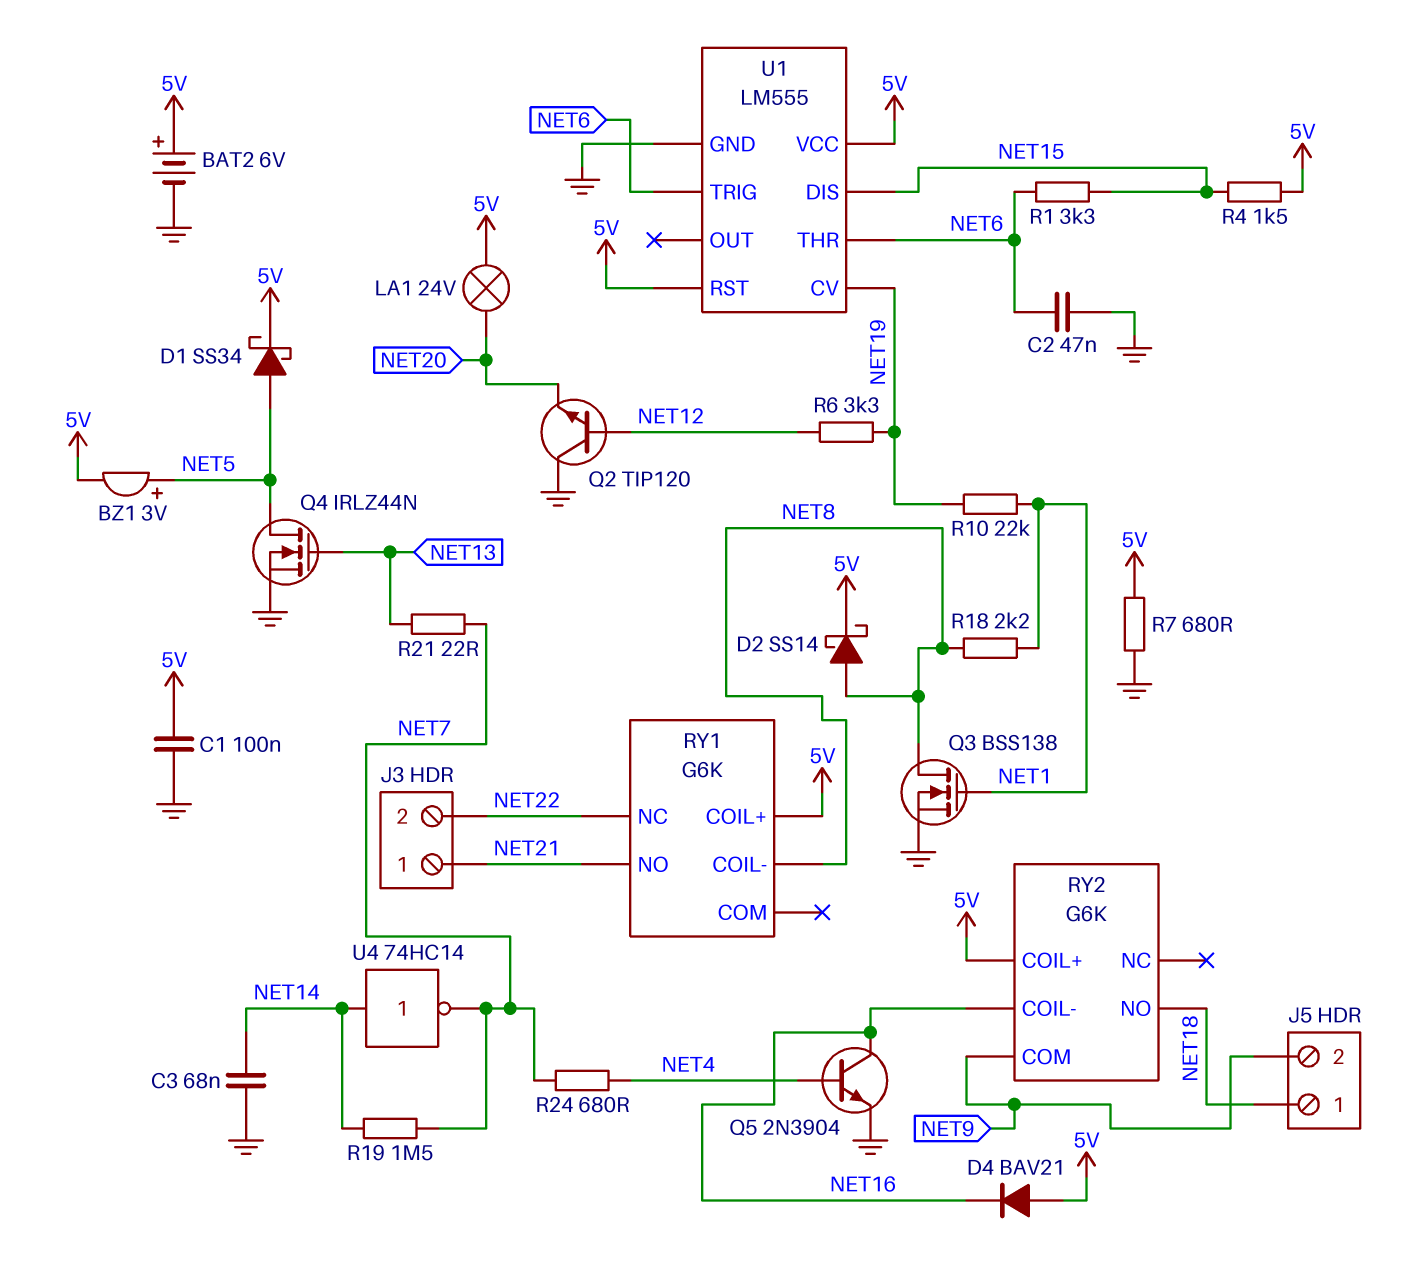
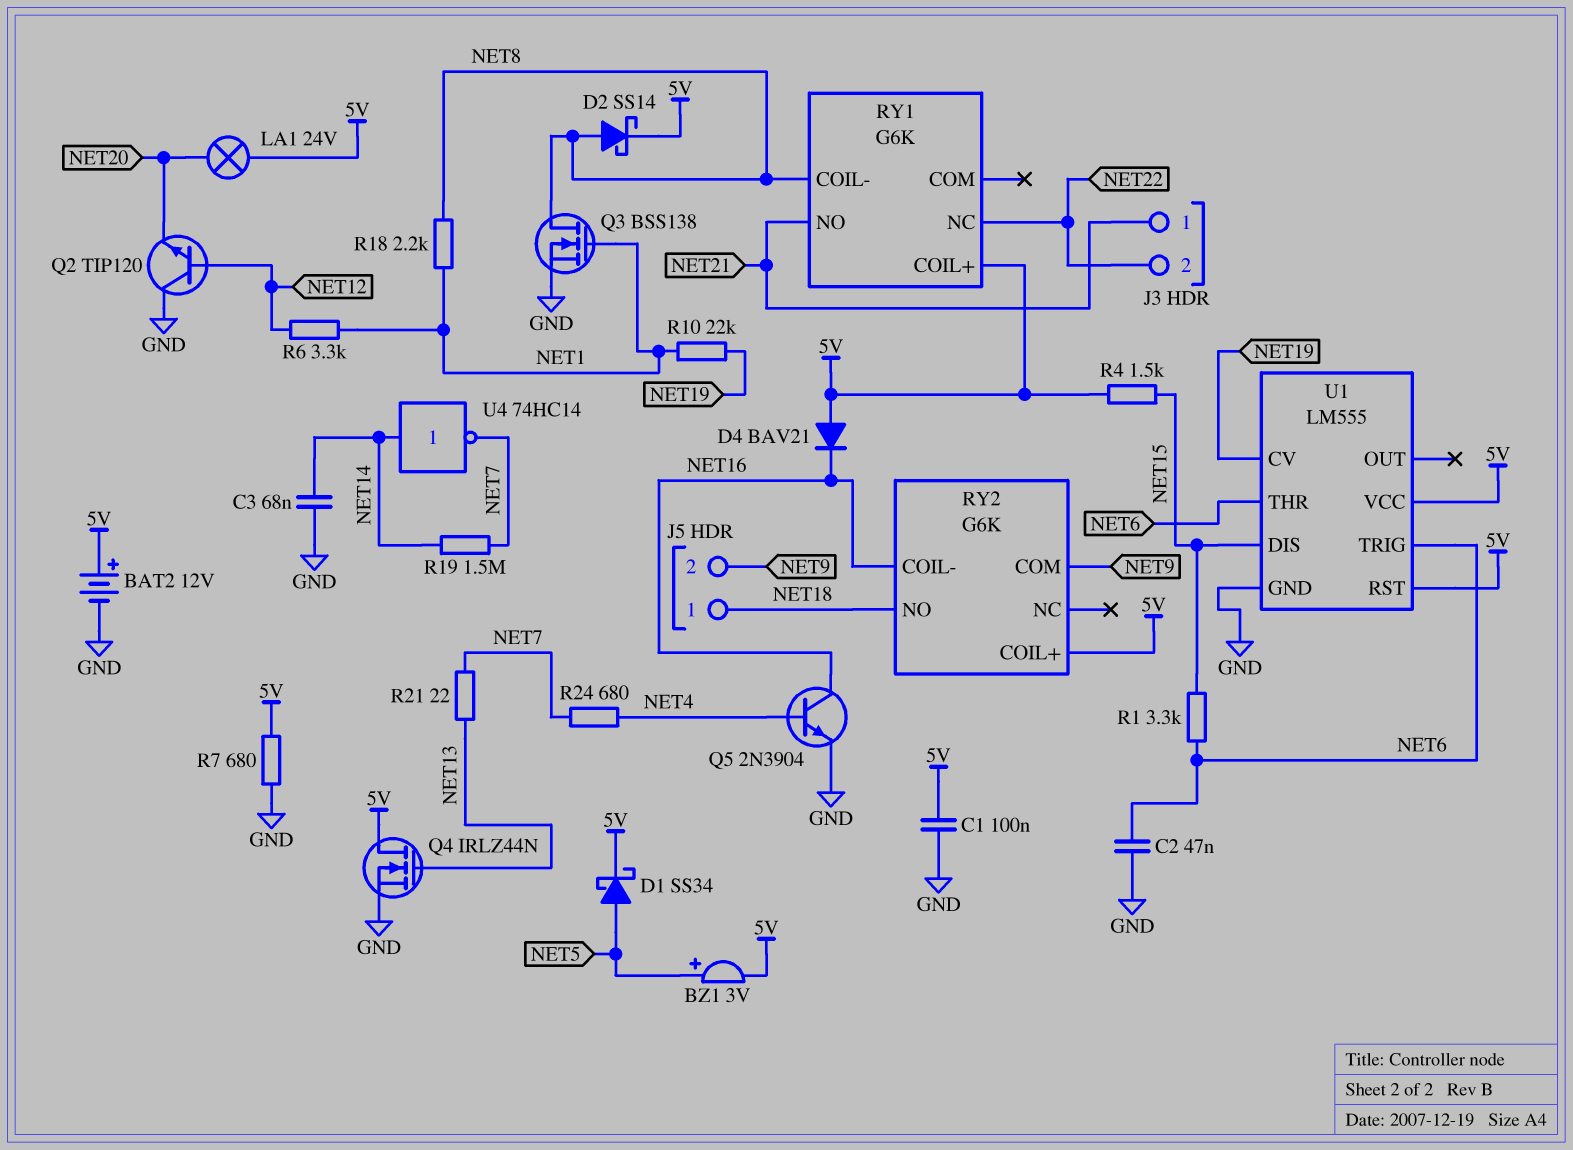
BAT2: 6V (plus 5V, minus GND) -> 12V (plus 5V, minus GND)
Q4: NMOS IRLZ44N (G NET13, D NET5, S GND) -> NMOS IRLZ44N (G NET13, D 5V, S GND)
R6: 3.3k (NET12, NET19) -> 3.3k (NET1, NET12)

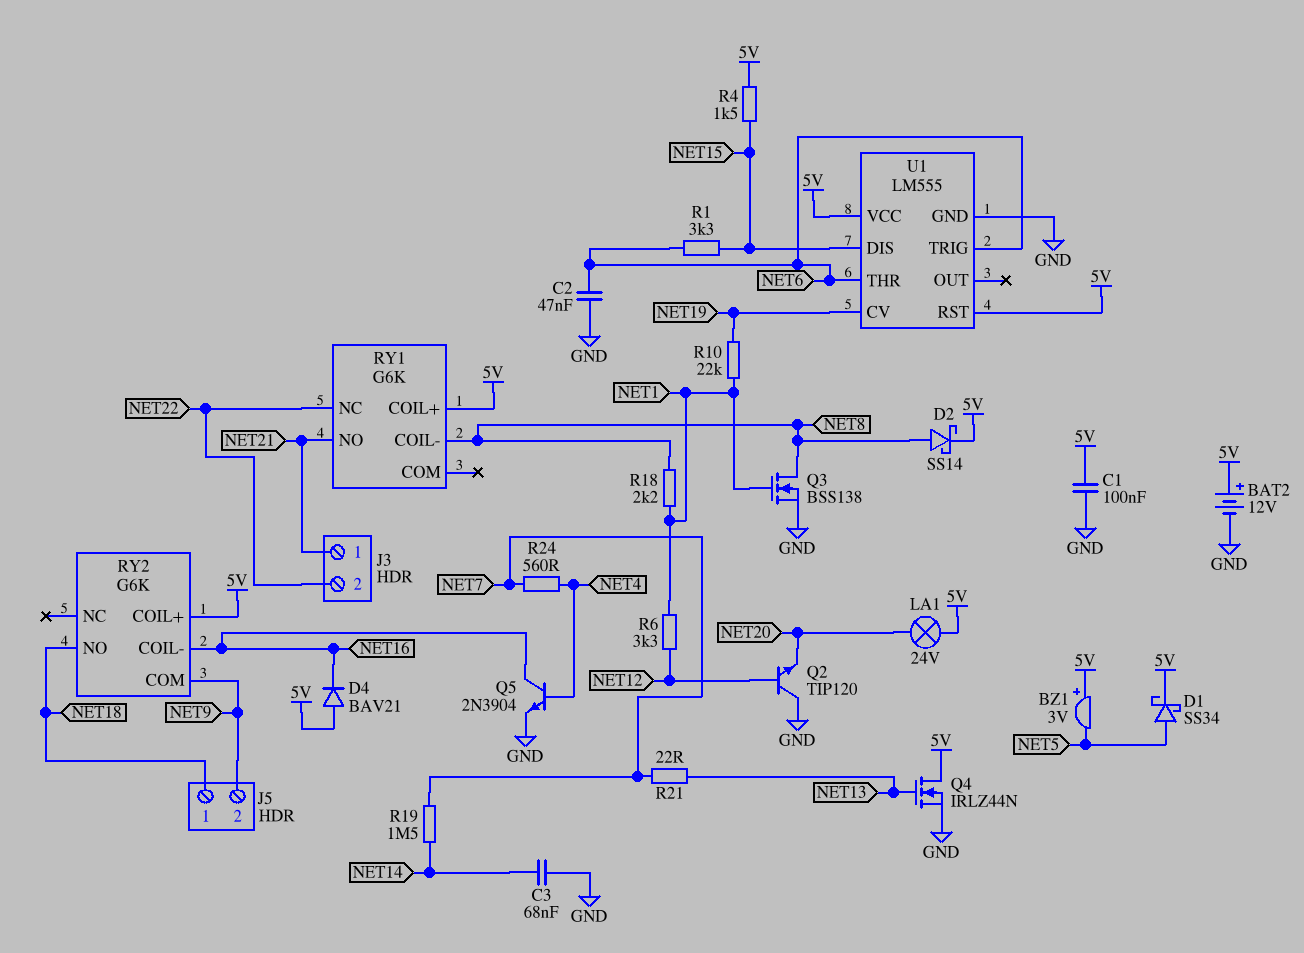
BZ1: buzzer 3V (plus NET5, minus 5V) -> buzzer 3V (plus 5V, minus NET5)
R7: 680 (5V, GND) -> none
R24: 680 (NET4, NET7) -> 560 (NET4, NET7)
U4: NOT 74HC14 (in NET14, out NET7) -> none

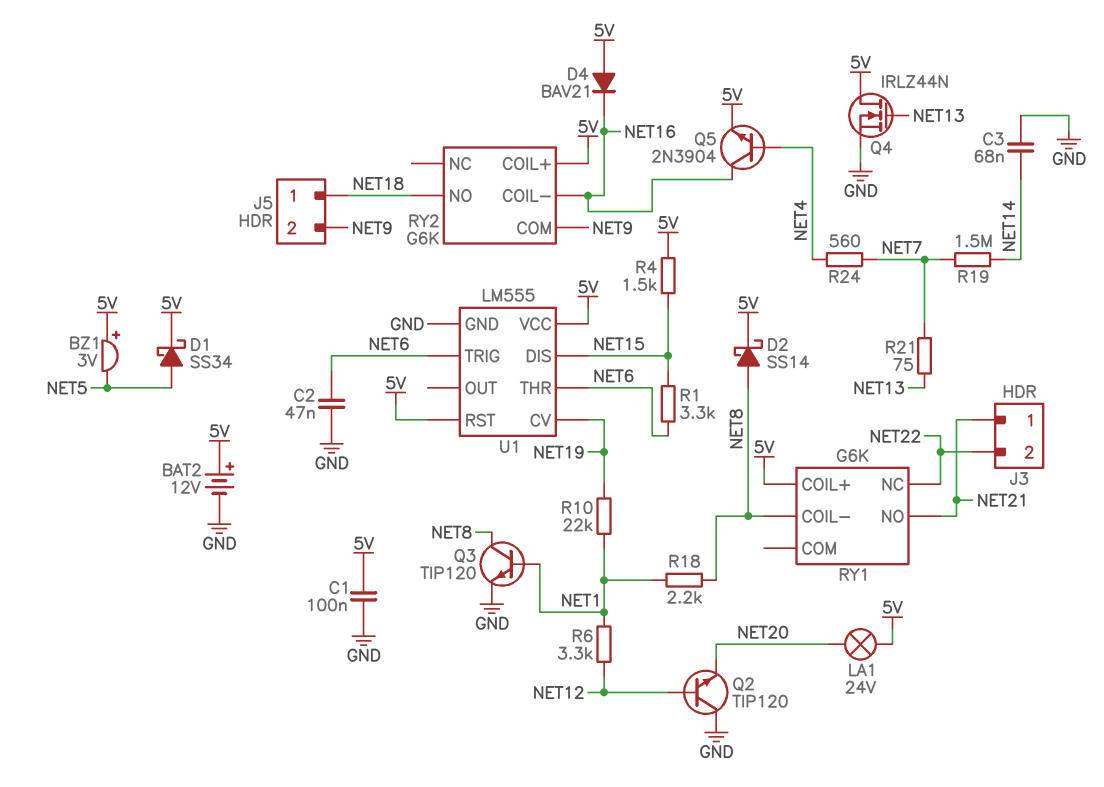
Q3: NMOS BSS138 (G NET1, D NET8, S GND) -> NPN TIP120 (B NET1, C NET8, E GND)
Q5: NPN 2N3904 (B NET4, C NET16, E GND) -> NPN 2N3904 (B NET4, C NET16, E 5V)
R21: 22 (NET7, NET13) -> 75 (NET7, NET13)

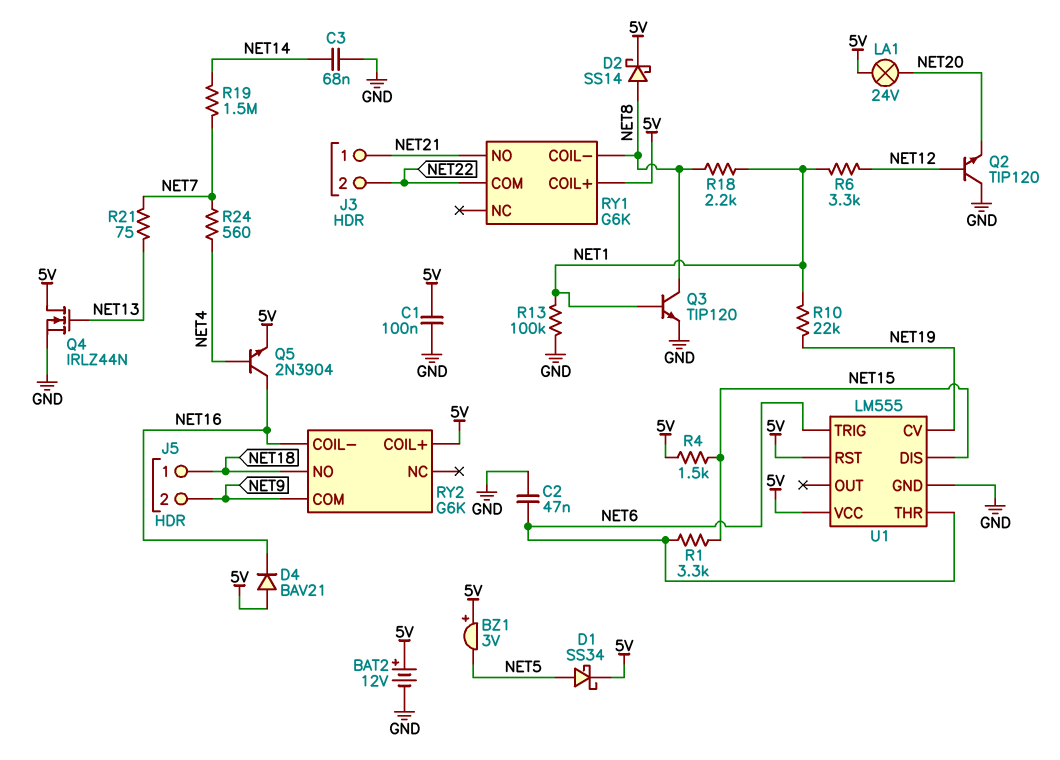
R13: none -> 100k (GND, NET1)
RY1 pin COM: none -> NET22
RY1 pin NC: NET22 -> none

